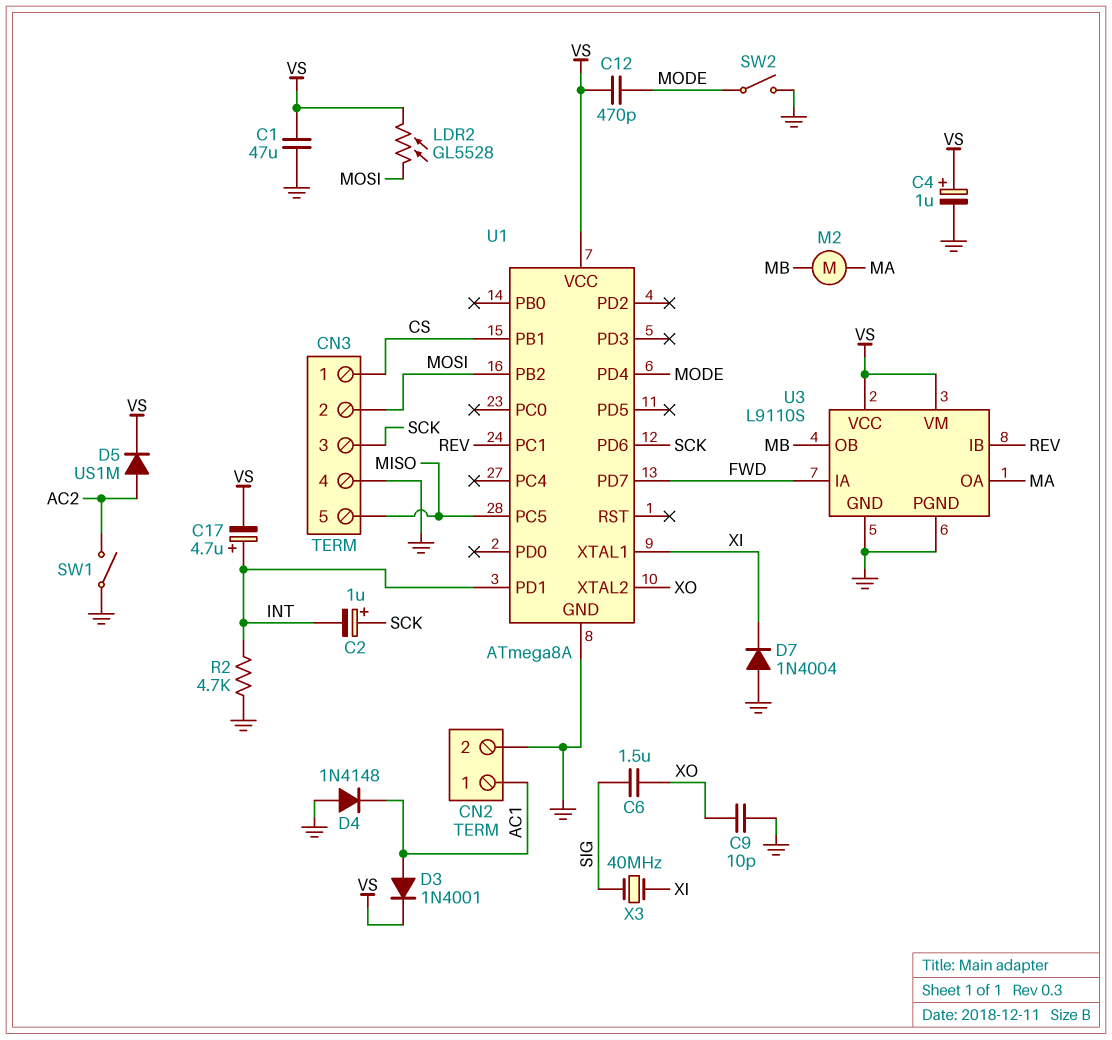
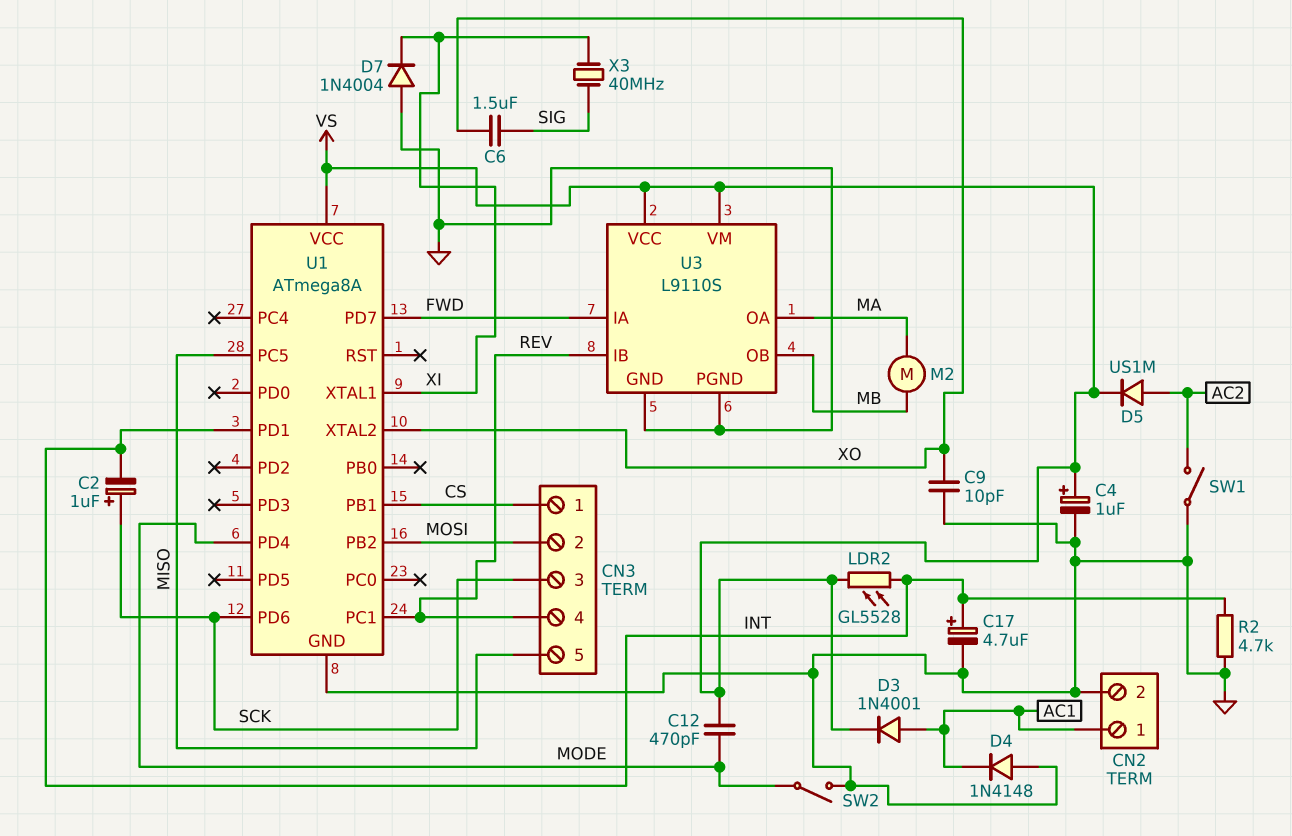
C1: 47uF (GND, VS) -> none
C17: 4.7uF (plus INT, minus VS) -> 4.7uF (plus INT, minus GND)
CN3 pin 4: GND -> REV
LDR2: GL5528 (MOSI, VS) -> GL5528 (INT, VS)

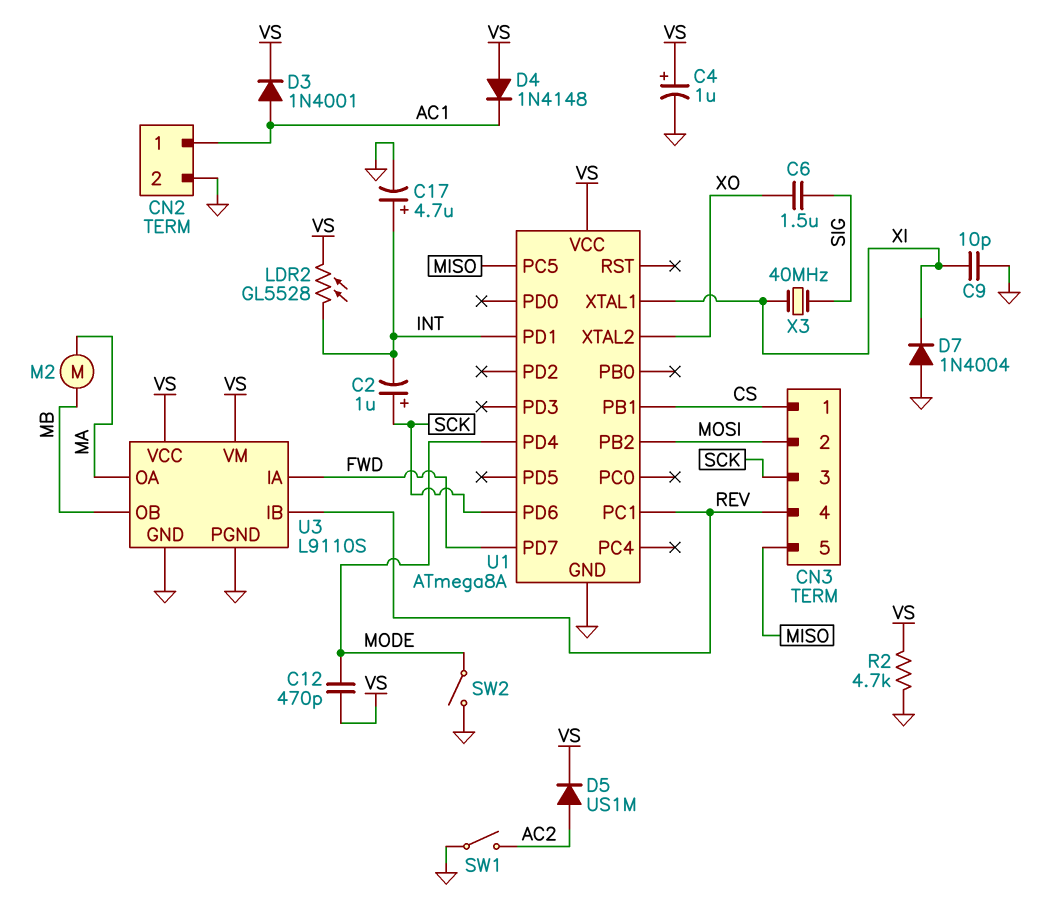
C9: 10pF (GND, XO) -> 10pF (GND, XI)
D4: diode 1N4148 (A GND, K AC1) -> diode 1N4148 (A VS, K AC1)
R2: 4.7k (GND, INT) -> 4.7k (GND, VS)

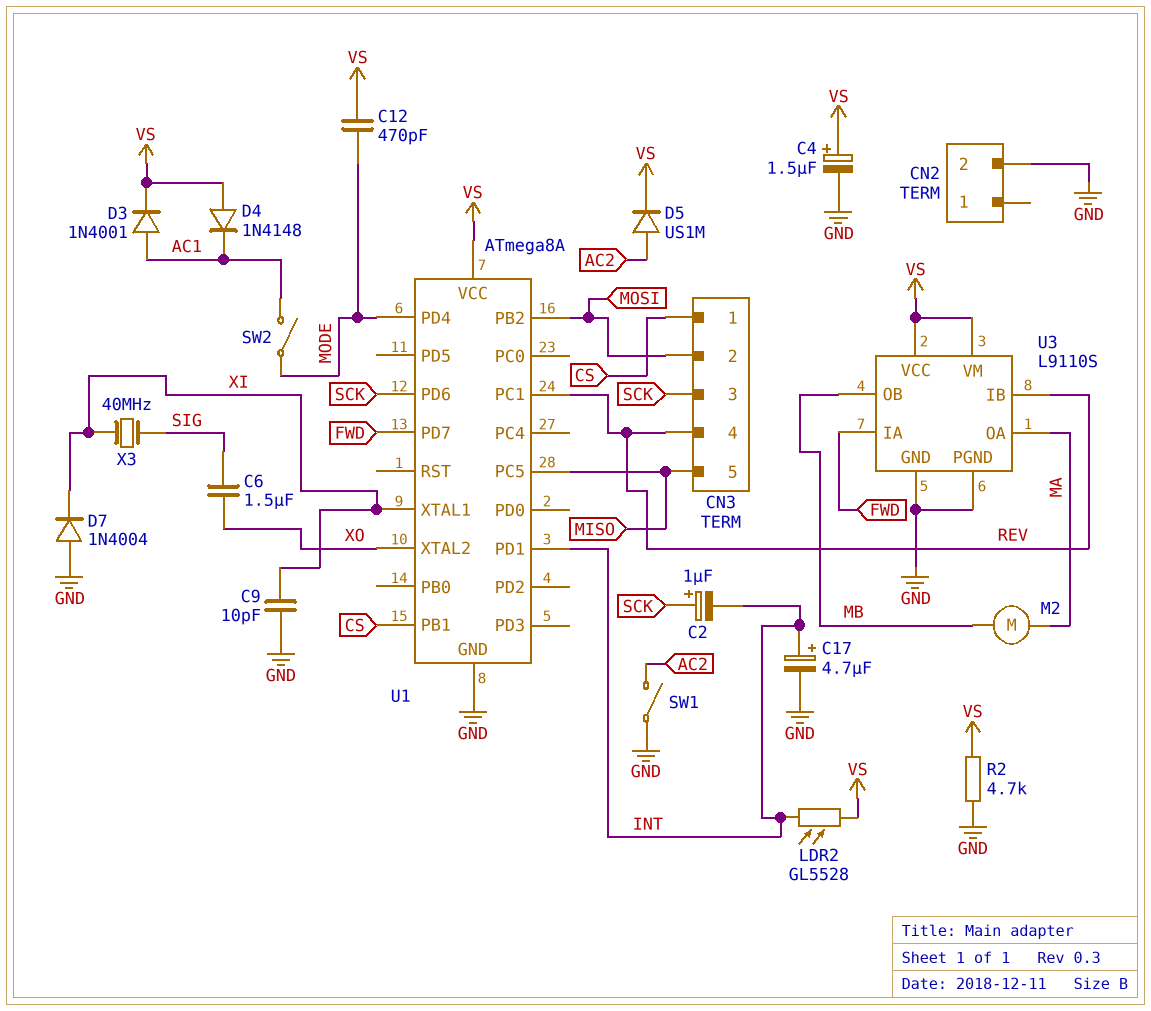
C4: 1uF (plus VS, minus GND) -> 1.5uF (plus VS, minus GND)
CN2 pin 1: AC1 -> none
SW2: switch (GND, MODE) -> switch (AC1, MODE)

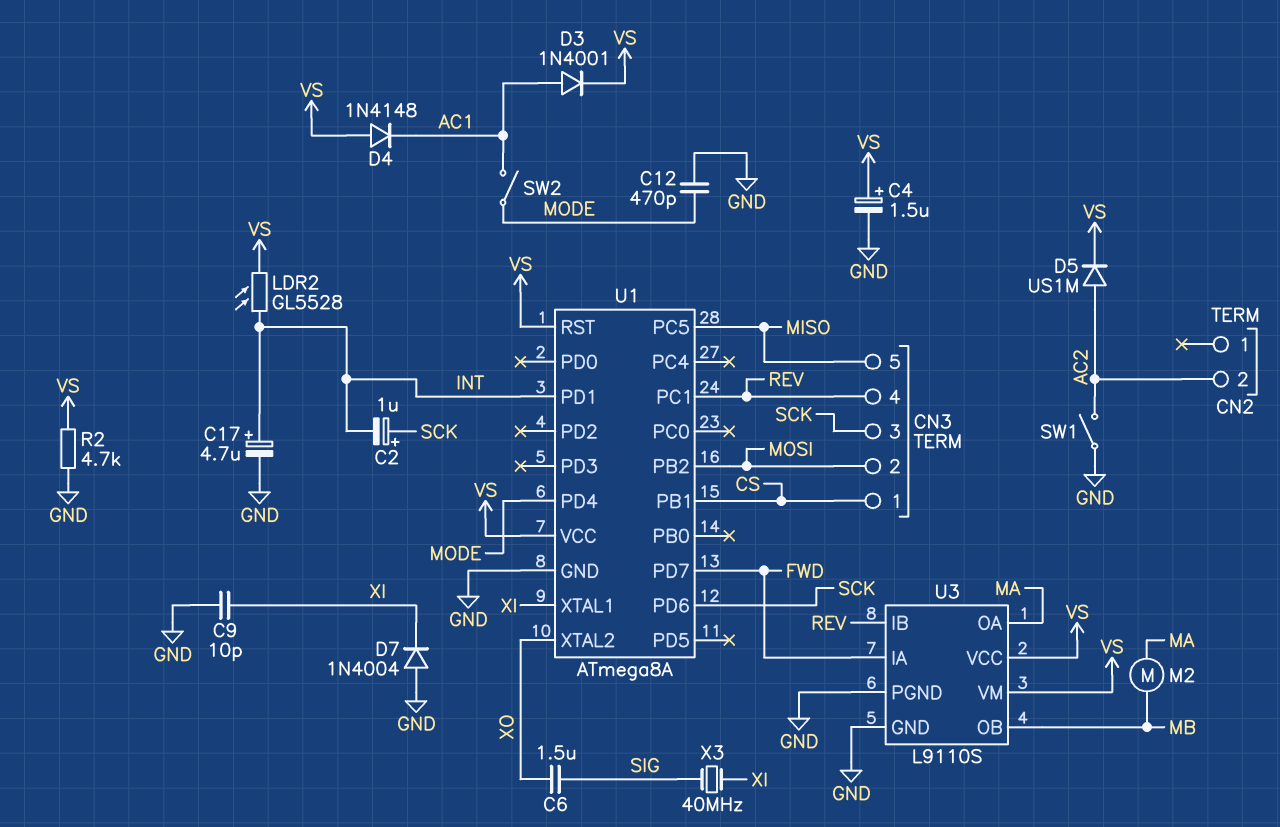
C12: 470pF (MODE, VS) -> 470pF (GND, MODE)
CN2 pin 2: GND -> AC2
U1 pin RST: none -> VS

